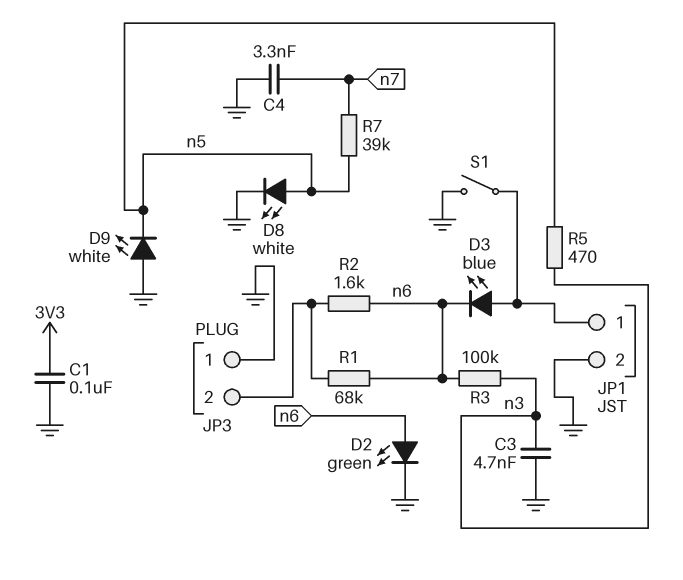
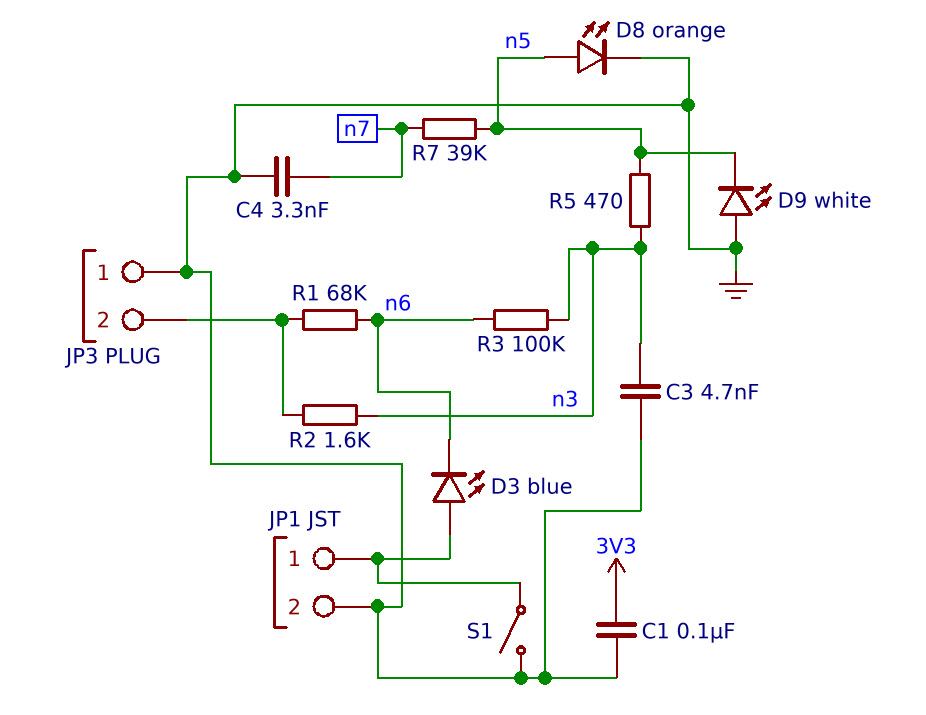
D2: LED green (A n6, K GND) -> none
D8: LED white (A n5, K GND) -> LED orange (A n5, K GND)
R2: 1.6k (JP3/2, n6) -> 1.6k (JP3/2, n3)

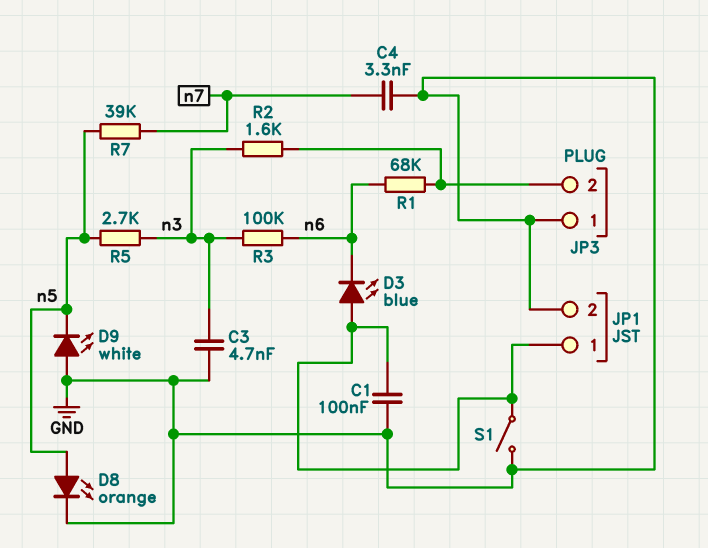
C1: 100nF (3V3, GND) -> 100nF (GND, JP1/1)
R5: 470 (n3, n5) -> 2.7k (n3, n5)

